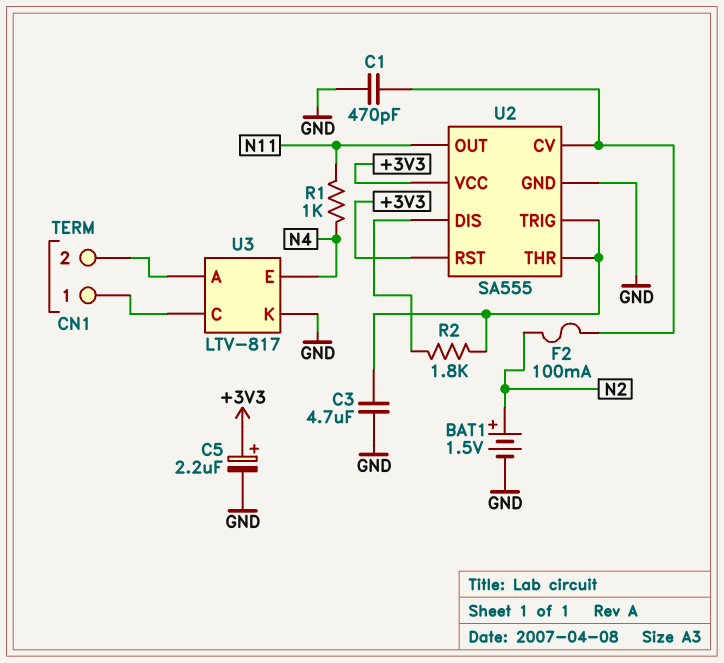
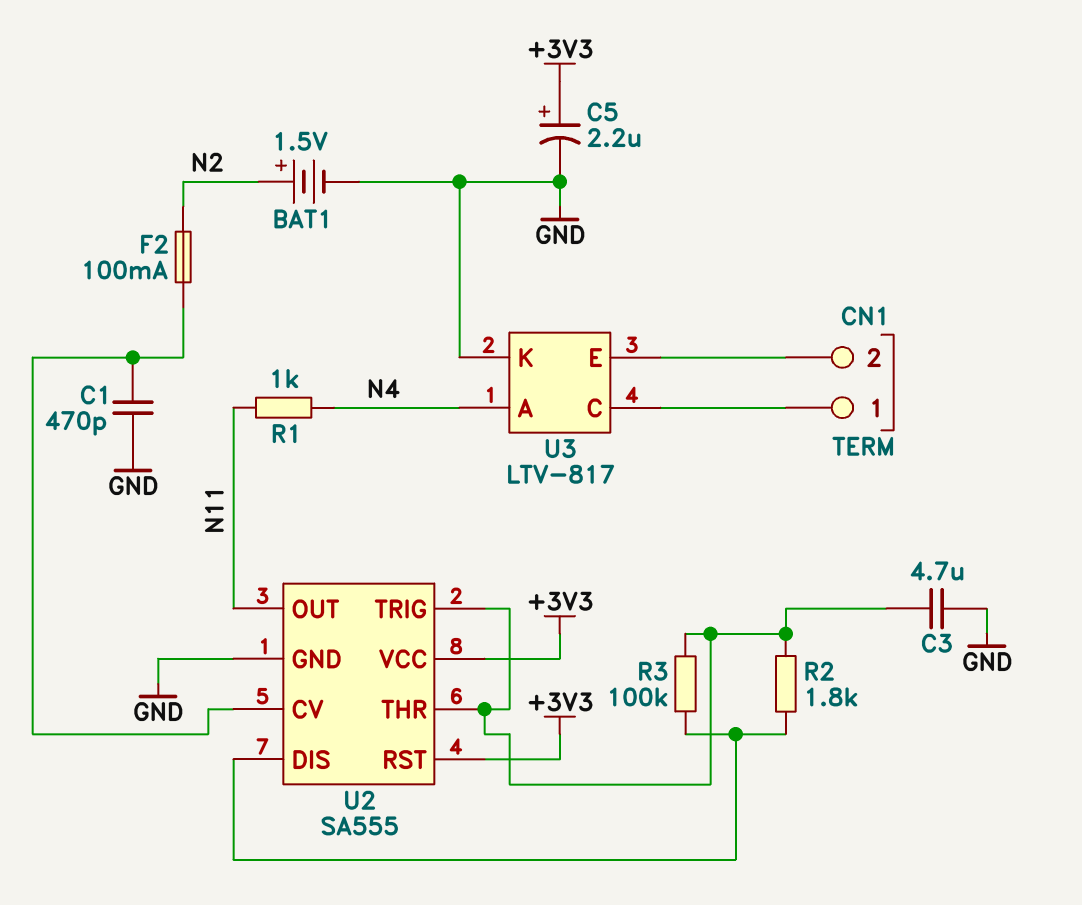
R3: none -> 100k (U2/DIS, U2/THR)
U3 pin A: CN1/2 -> N4
U3 pin E: N4 -> CN1/2

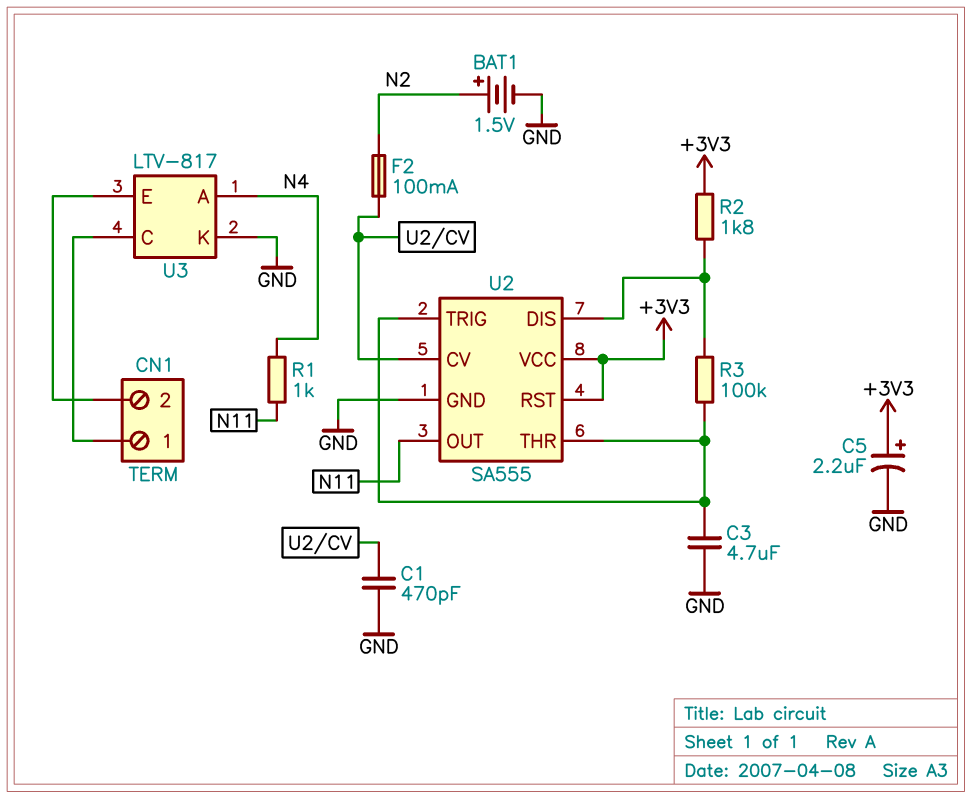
R2: 1.8k (U2/DIS, U2/THR) -> 1.8k (+3V3, U2/DIS)

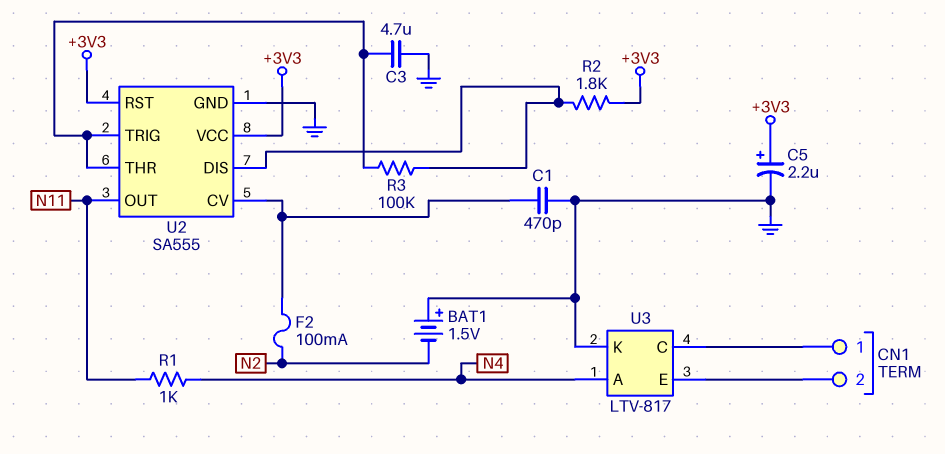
BAT1: 1.5V (plus N2, minus GND) -> 1.5V (plus GND, minus N2)

